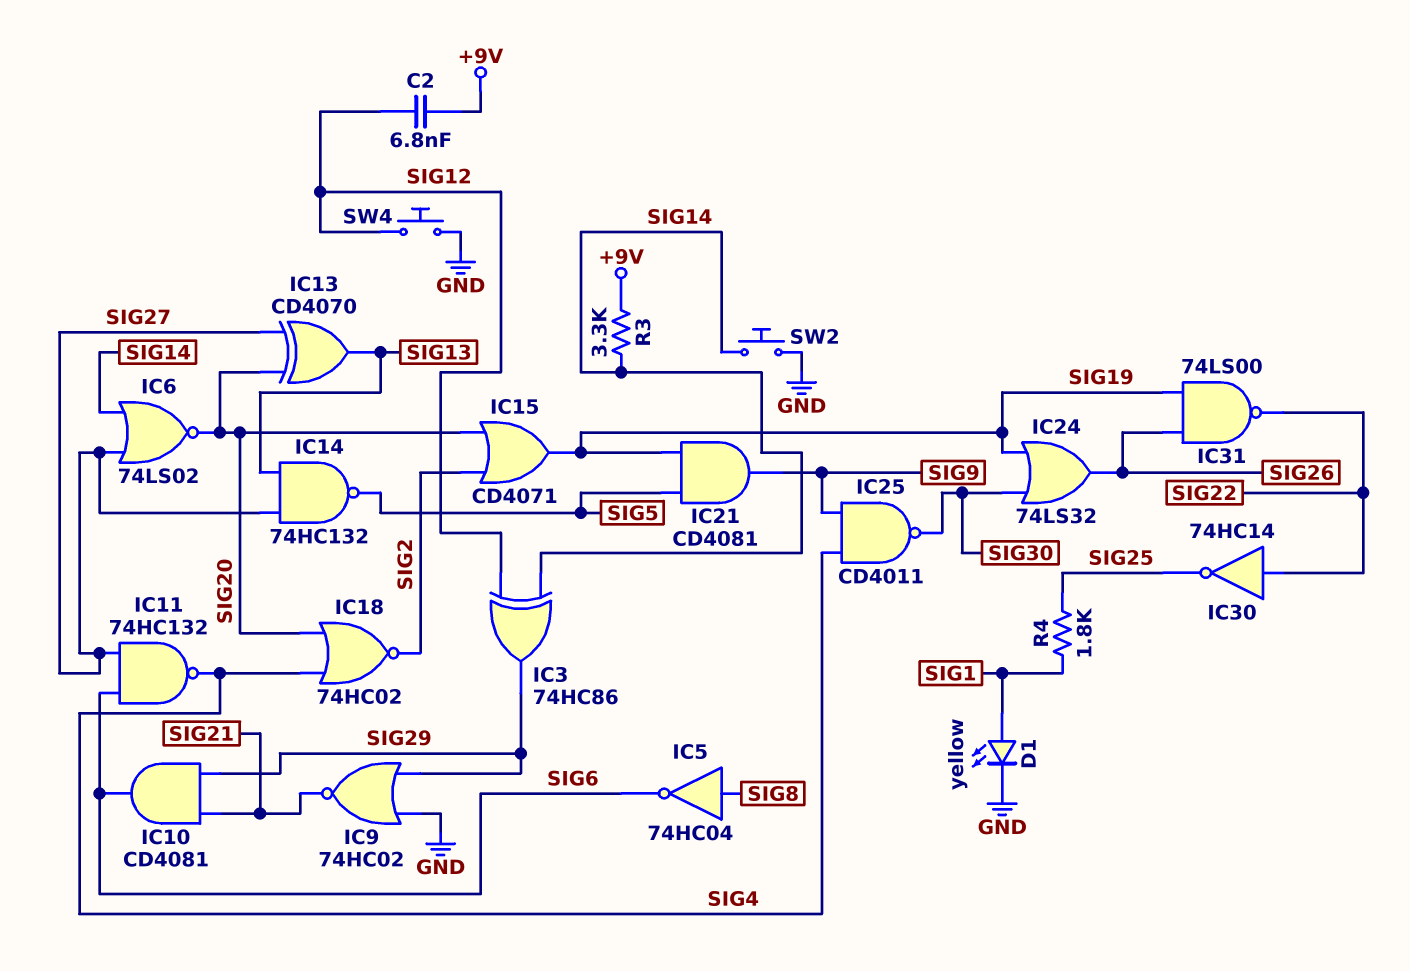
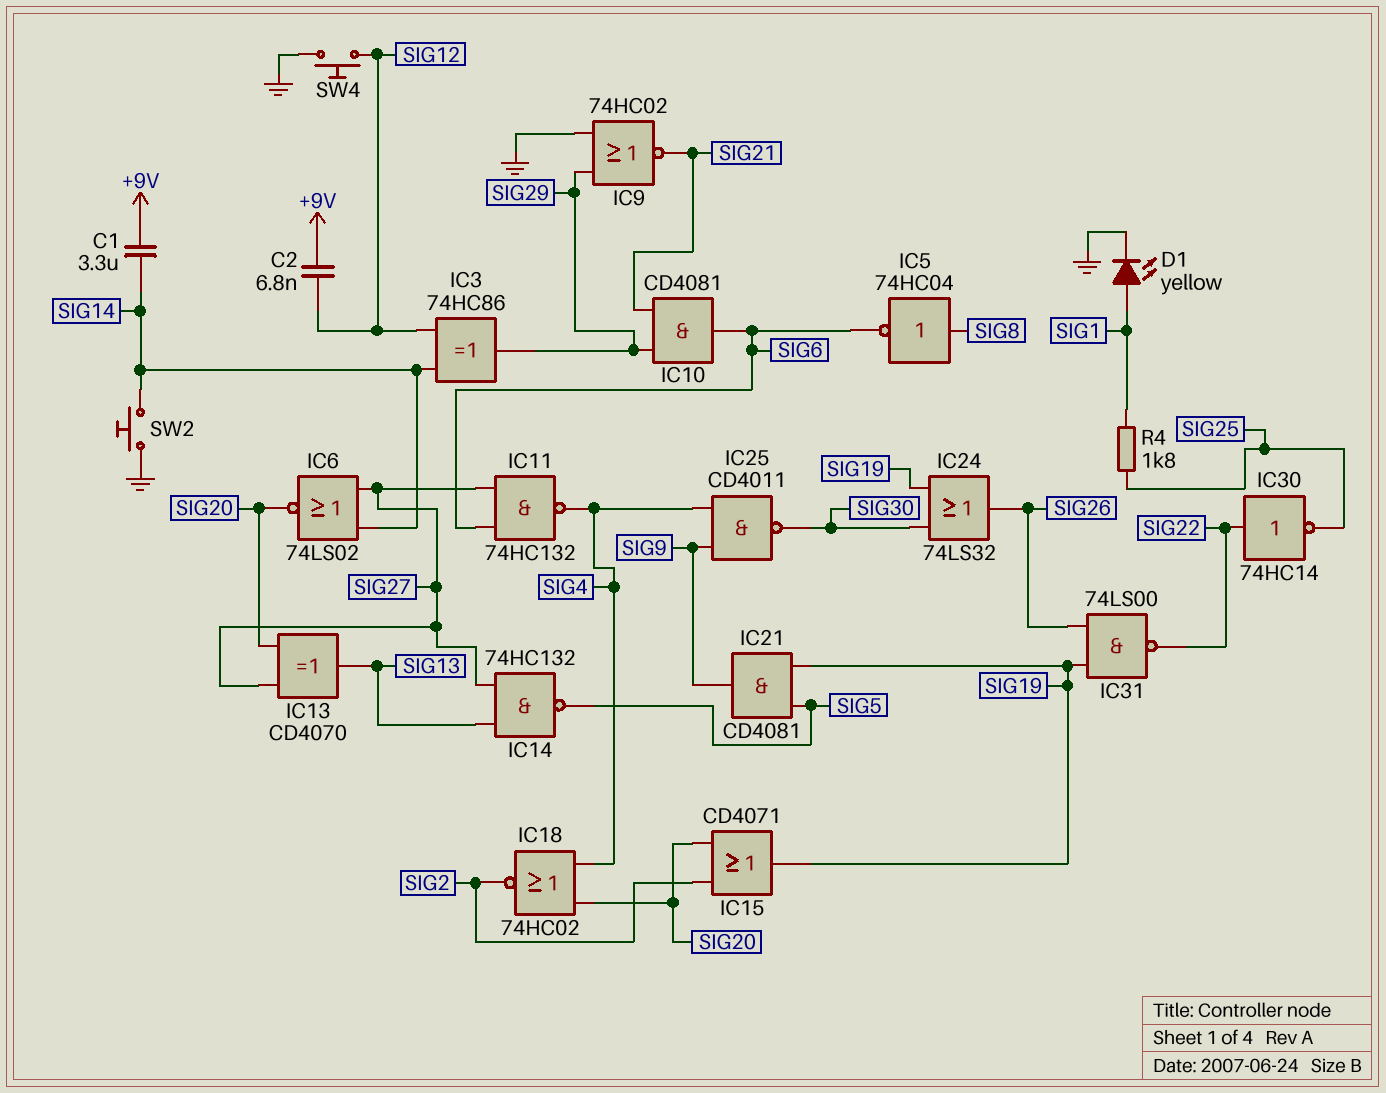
C1: none -> 3.3uF (+9V, SIG14)
R3: 3.3k (+9V, SIG14) -> none

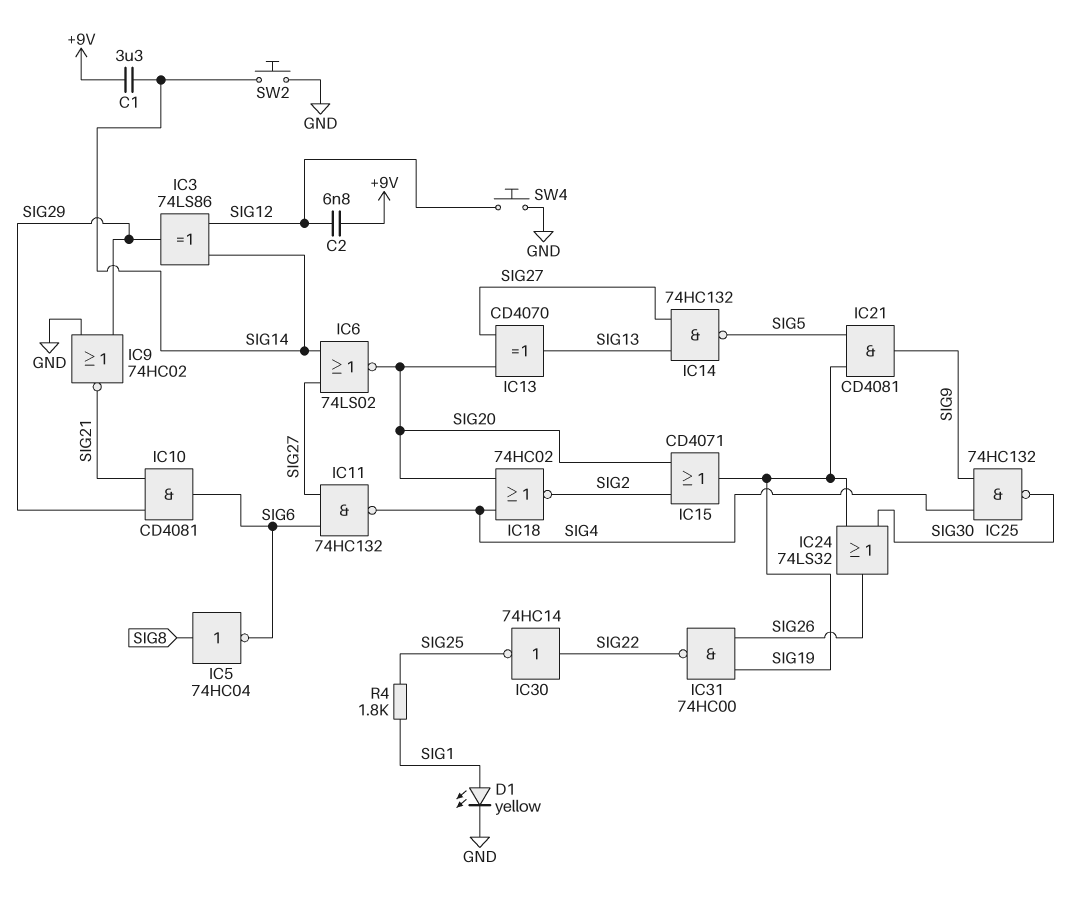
IC3: XOR 74HC86 (in SIG12, in SIG14, out SIG29) -> XOR 74LS86 (in SIG12, in SIG14, out SIG29)
IC25: NAND CD4011 (in SIG4, in SIG9, out SIG30) -> NAND 74HC132 (in SIG4, in SIG9, out SIG30)
IC31: NAND 74LS00 (in SIG19, in SIG26, out SIG22) -> NAND 74HC00 (in SIG19, in SIG26, out SIG22)

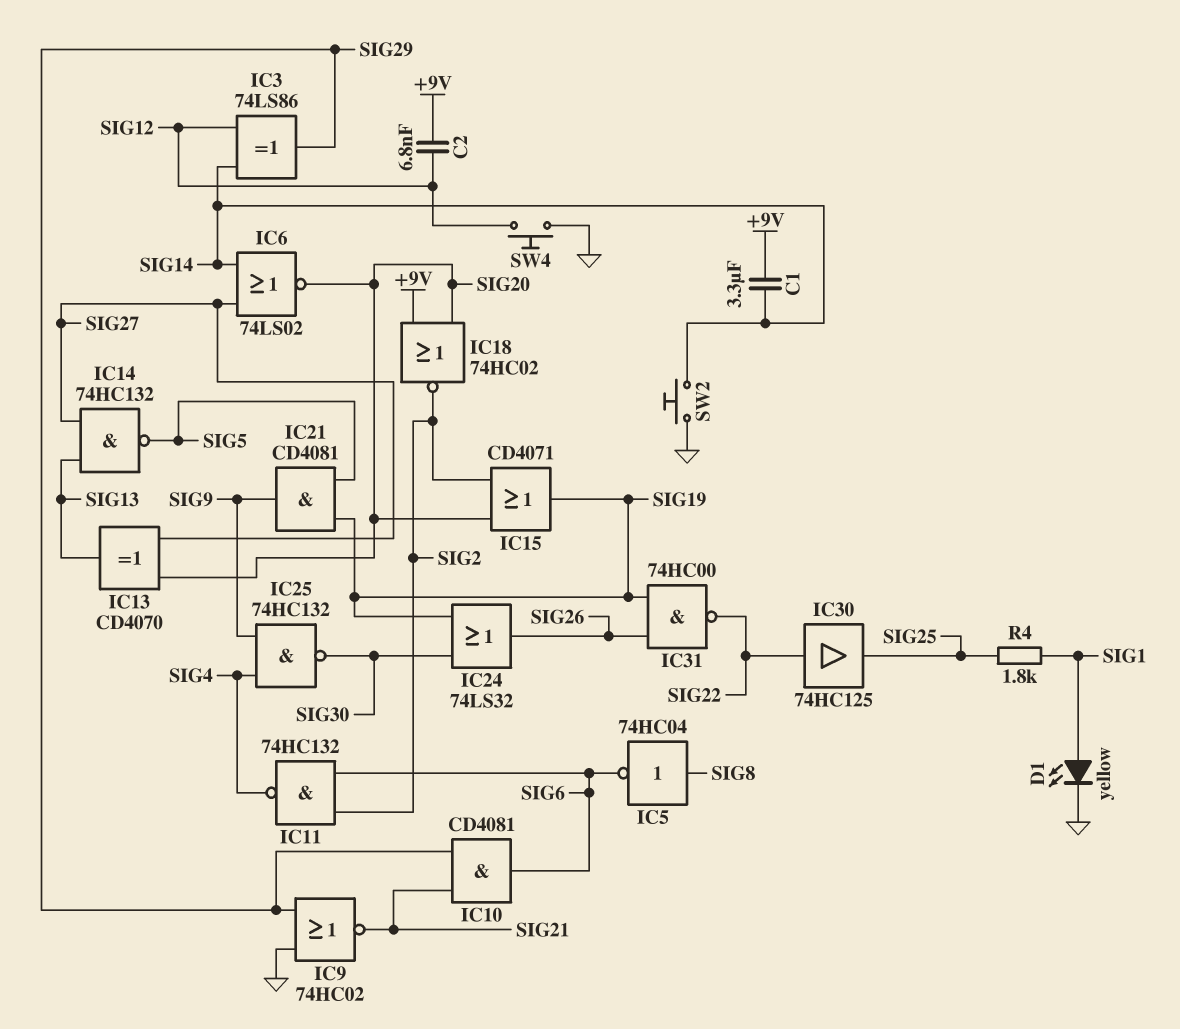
IC11: NAND 74HC132 (in SIG6, in SIG27, out SIG4) -> NAND 74HC132 (in SIG2, in SIG6, out SIG4)
IC18: NOR 74HC02 (in SIG4, in SIG20, out SIG2) -> NOR 74HC02 (in +9V, in SIG20, out SIG2)
IC30: NOT 74HC14 (in SIG22, out SIG25) -> buffer 74HC125 (in SIG22, out SIG25)

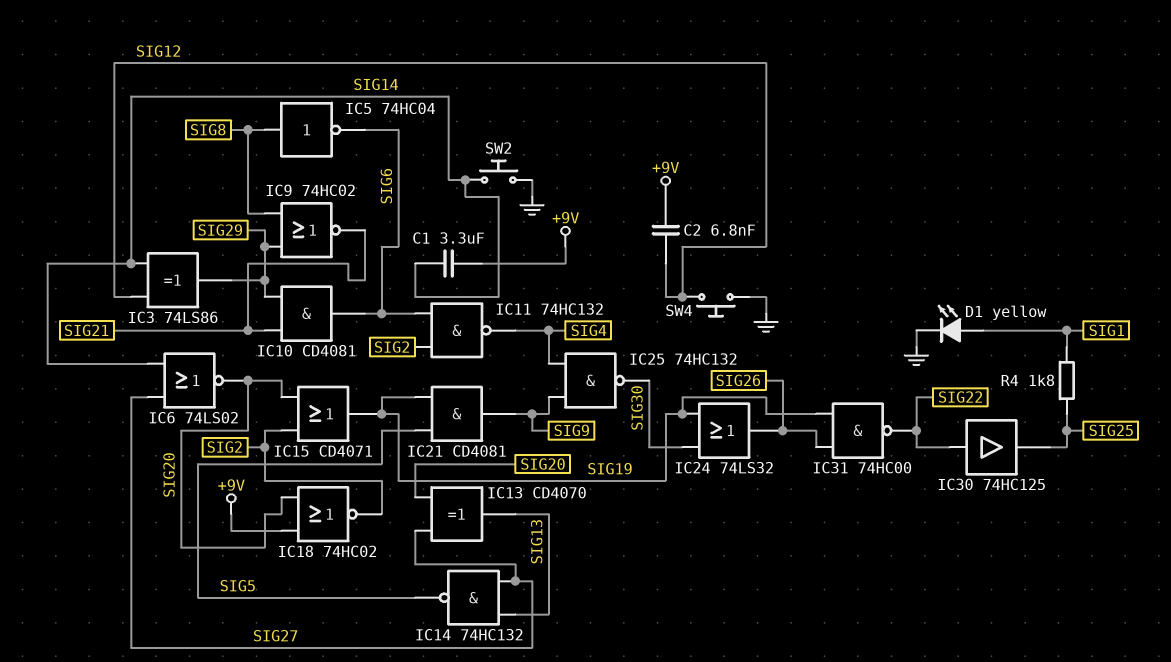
IC9: NOR 74HC02 (in GND, in SIG29, out SIG21) -> NOR 74HC02 (in SIG8, in SIG29, out SIG21)

